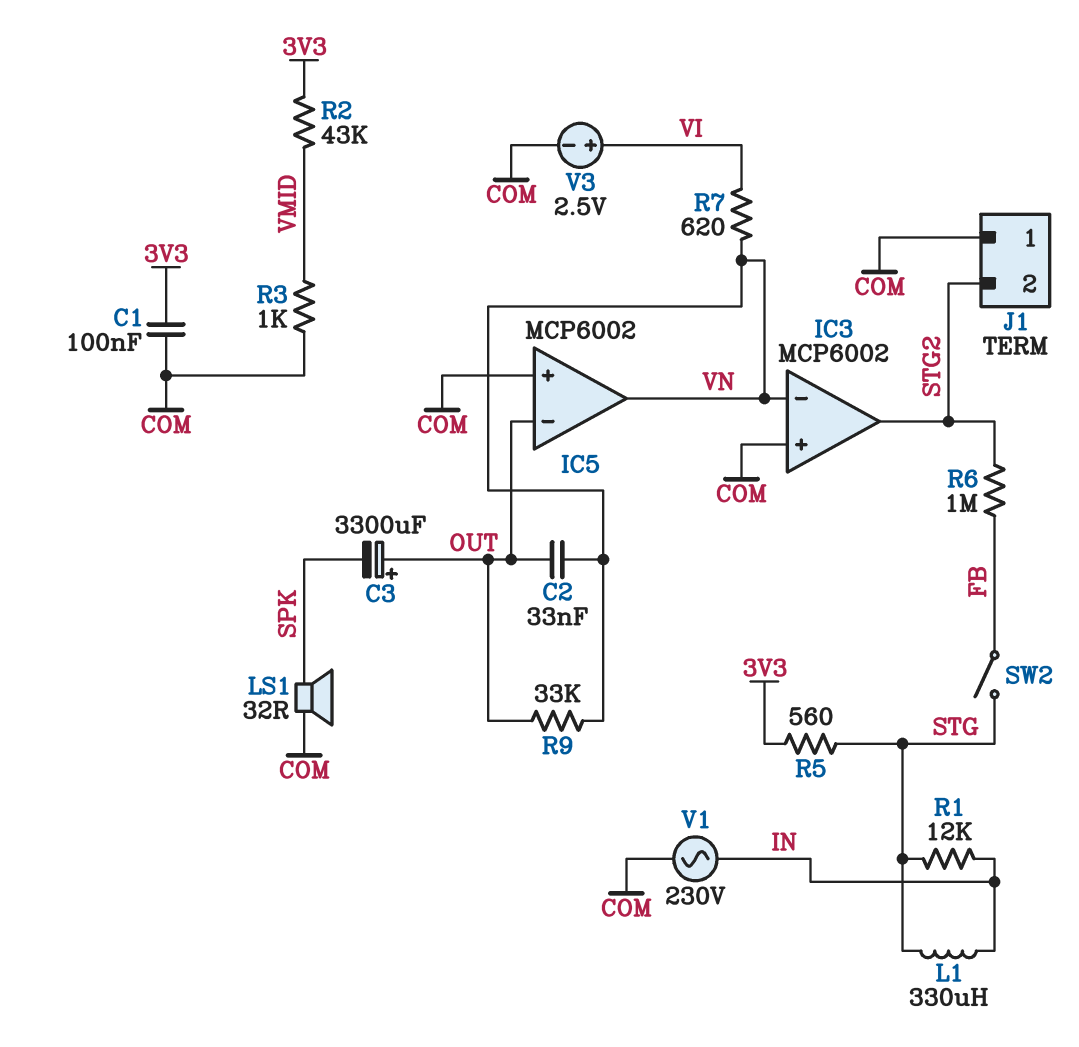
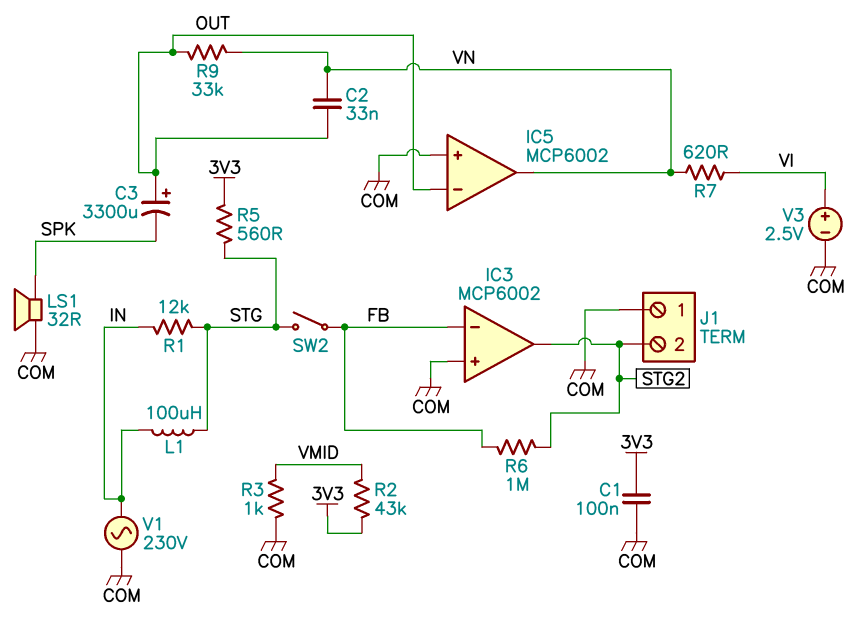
IC3 pin in-: VN -> FB
L1: 330uH (IN, STG) -> 100uH (IN, STG)

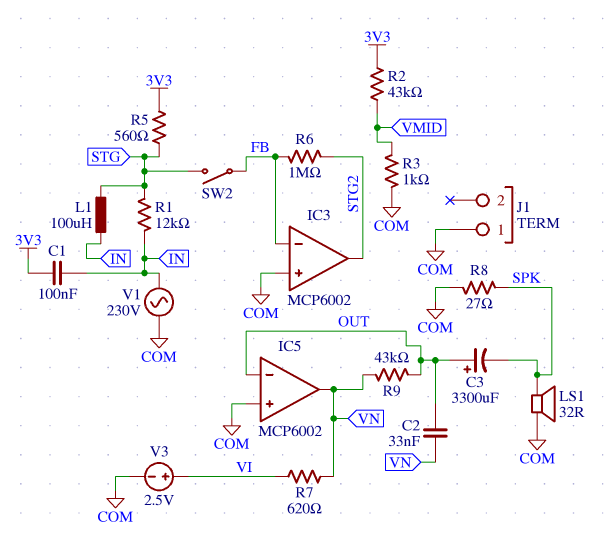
C1: 100nF (3V3, COM) -> 100nF (3V3, IN)
J1 pin 2: STG2 -> none
R8: none -> 27 (COM, SPK)
R9: 33k (OUT, VN) -> 43k (OUT, VN)

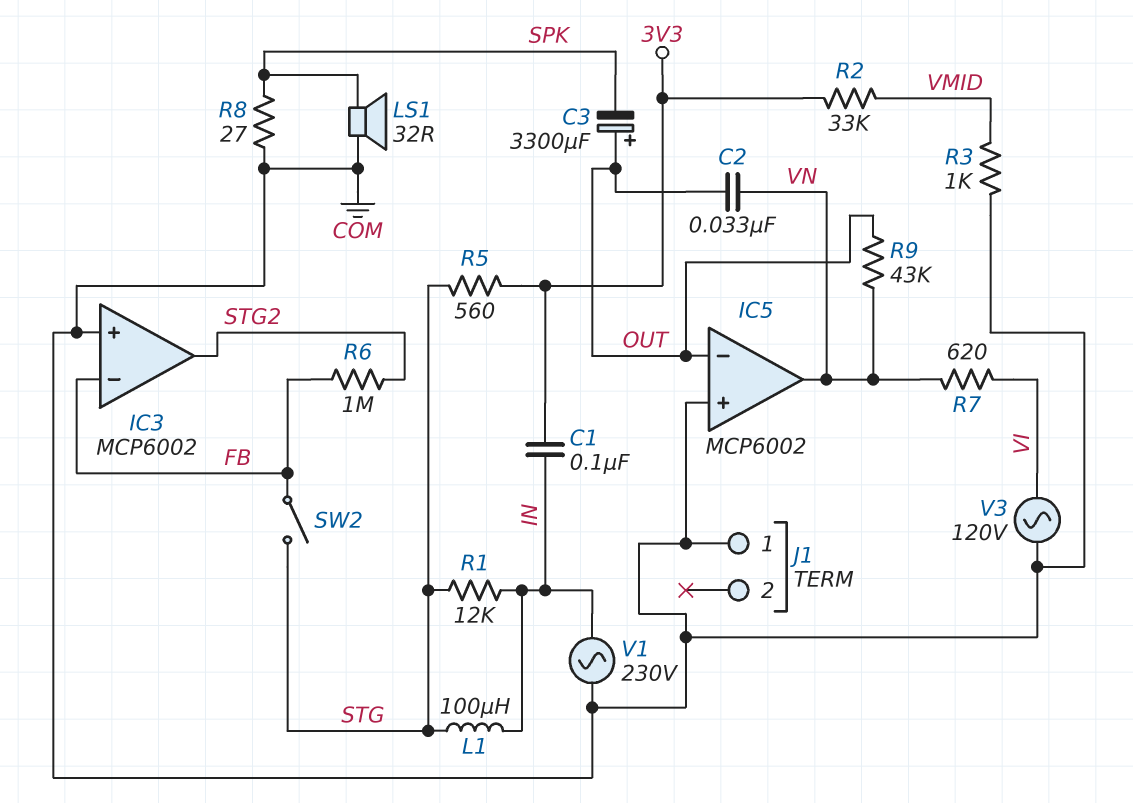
R2: 43k (3V3, VMID) -> 33k (3V3, VMID)
V3: 2.5V (plus VI, minus COM) -> AC 120V (COM, VI)

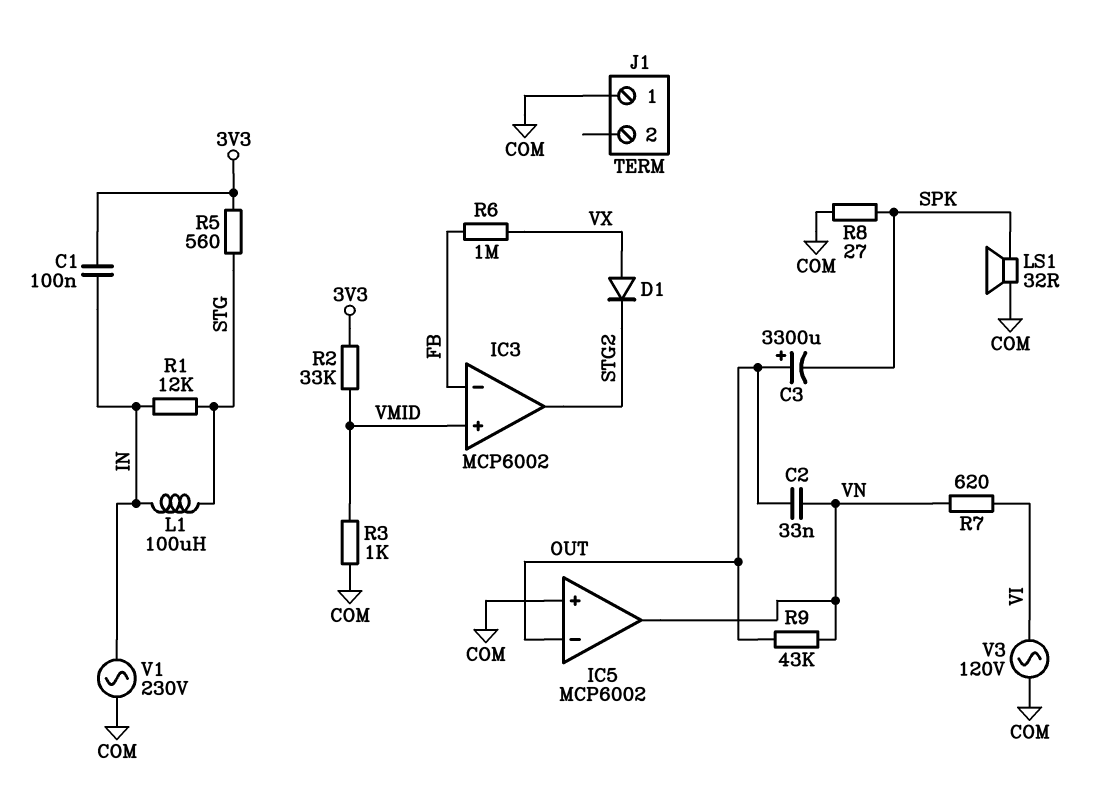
D1: none -> diode (A VX, K STG2)
IC3 pin in+: COM -> VMID
R6: 1M (FB, STG2) -> 1M (FB, VX)
SW2: switch (FB, STG) -> none

